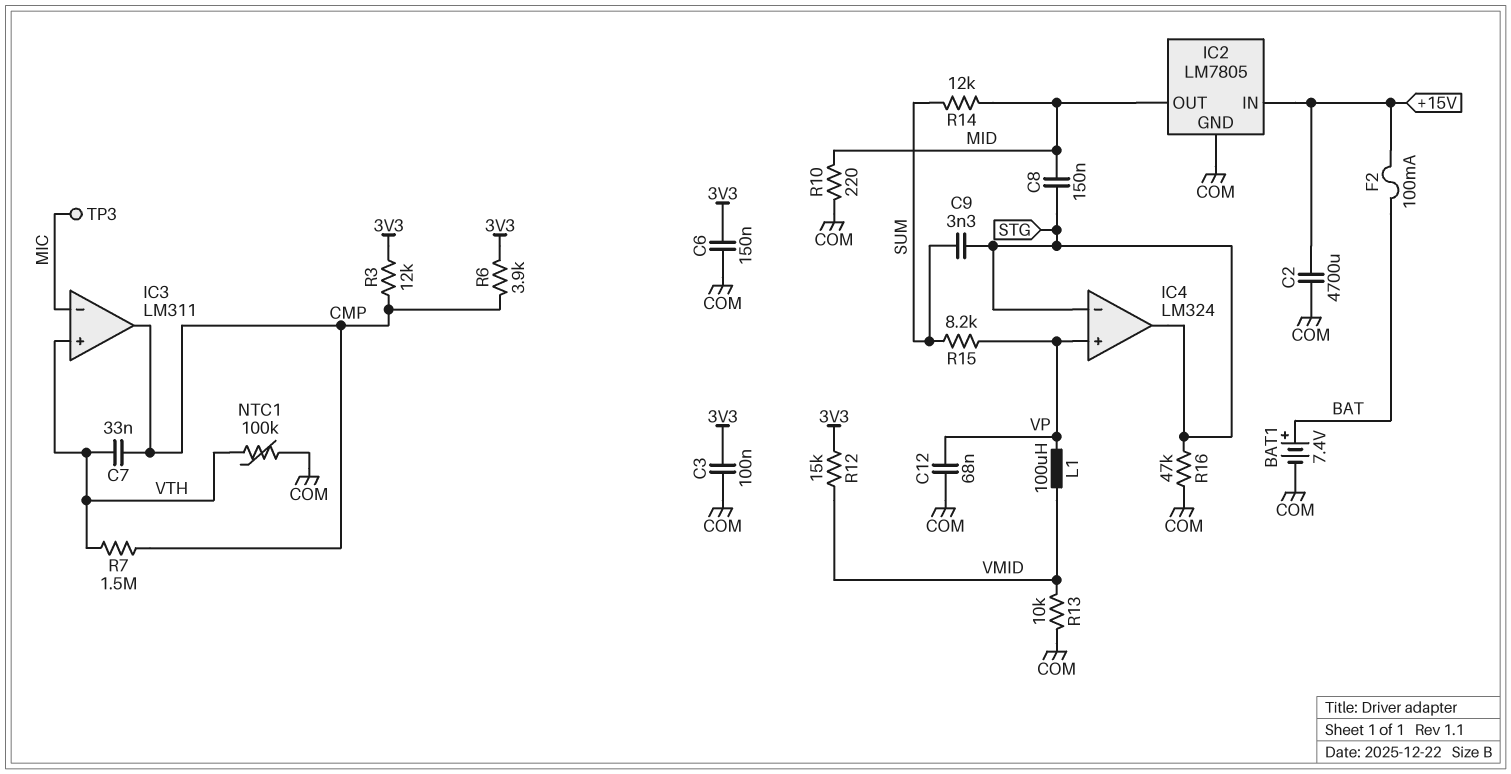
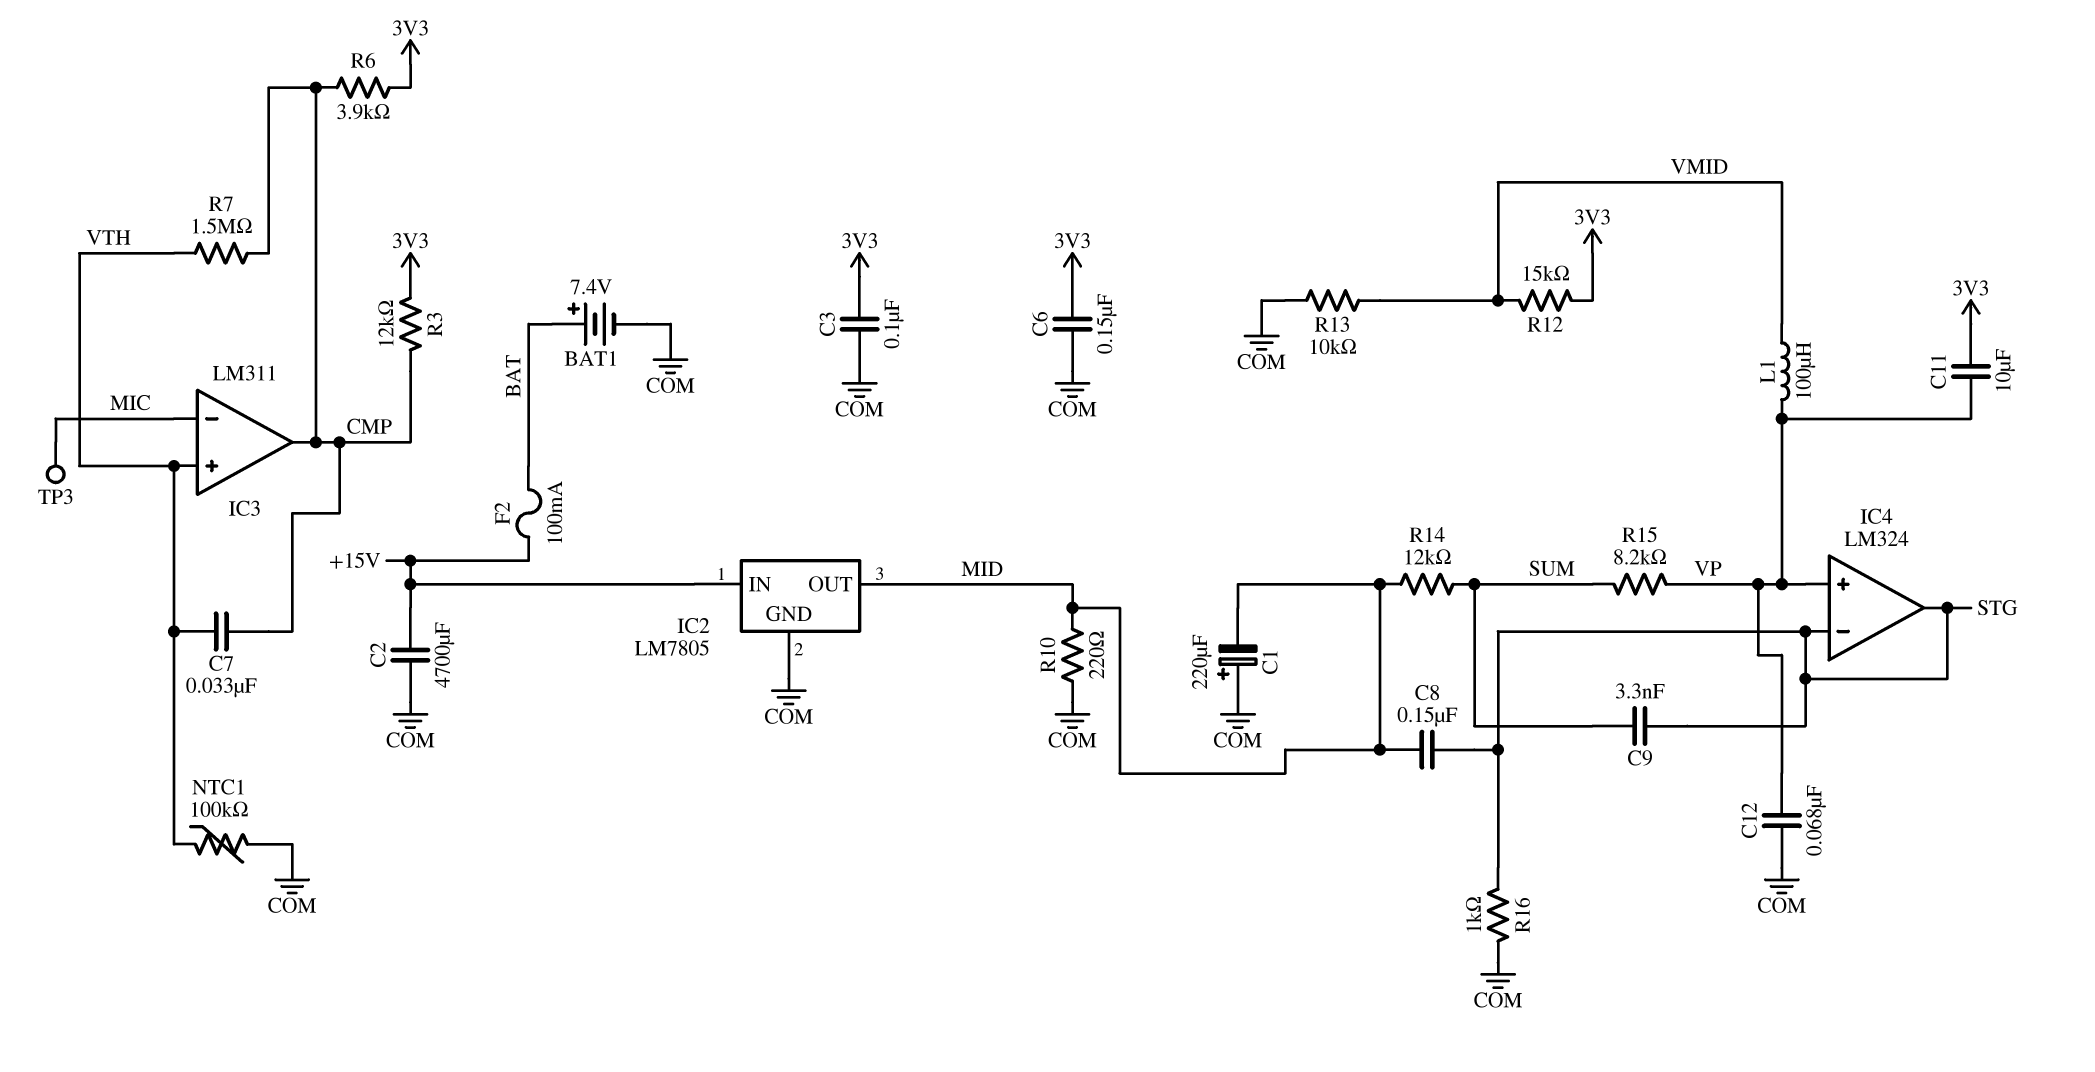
C1: none -> 220uF (plus COM, minus MID)
C11: none -> 10uF (3V3, VP)
R16: 47k (COM, STG) -> 1k (COM, STG)

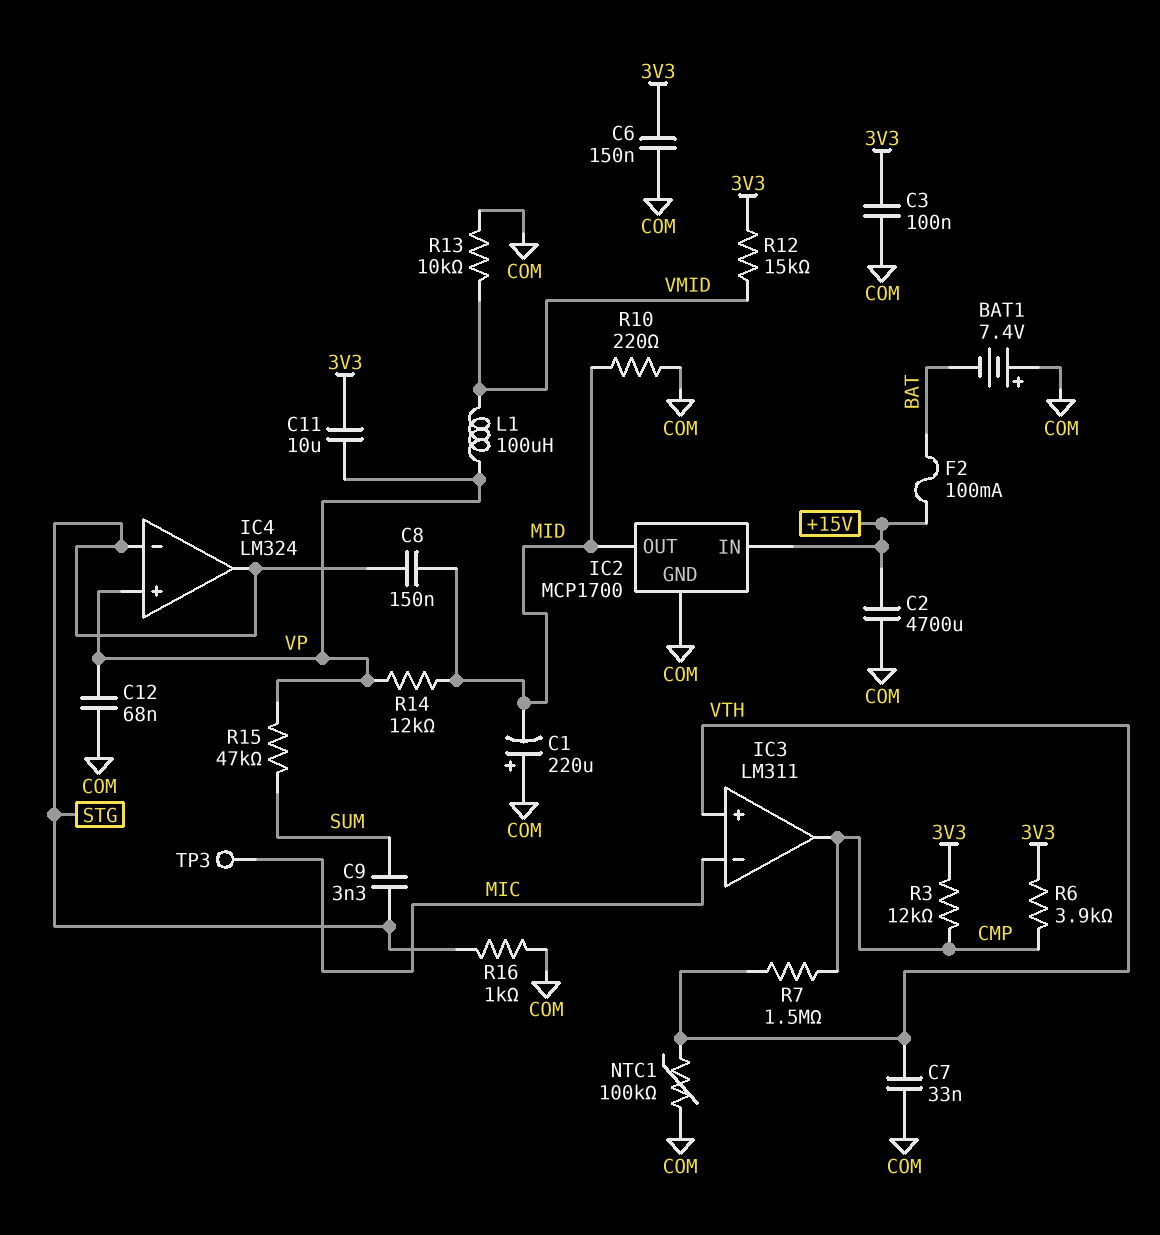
BAT1: 7.4V (plus BAT, minus COM) -> 7.4V (plus COM, minus BAT)
C7: 33nF (CMP, VTH) -> 33nF (COM, VTH)
IC2: LM7805 -> MCP1700
R14: 12k (MID, SUM) -> 12k (MID, VP)
R15: 8.2k (SUM, VP) -> 47k (SUM, VP)

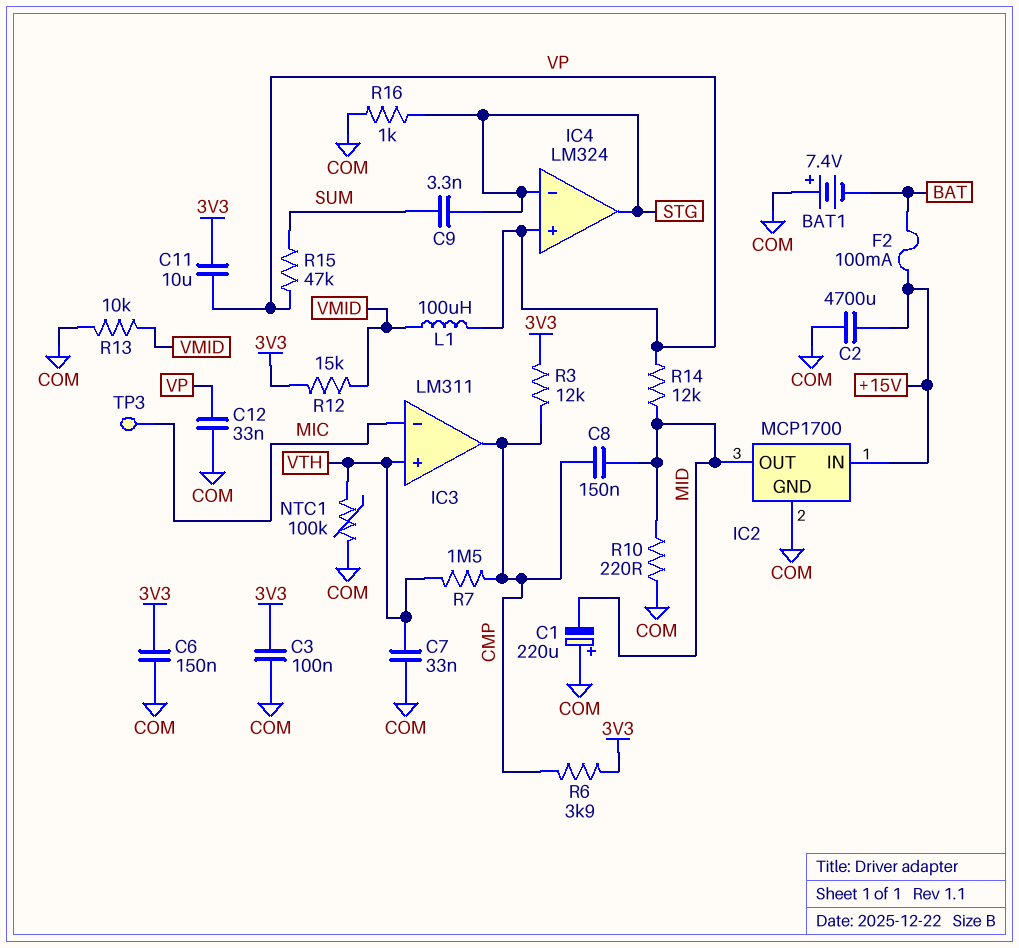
C8: 150nF (MID, STG) -> 150nF (CMP, MID)
C12: 68nF (COM, VP) -> 33nF (COM, VP)

